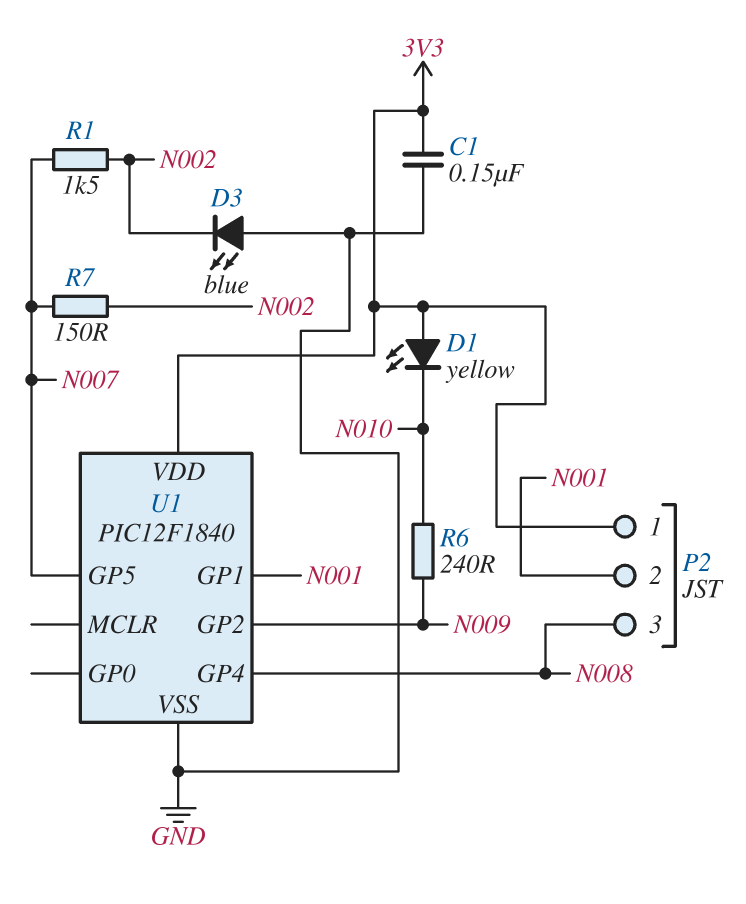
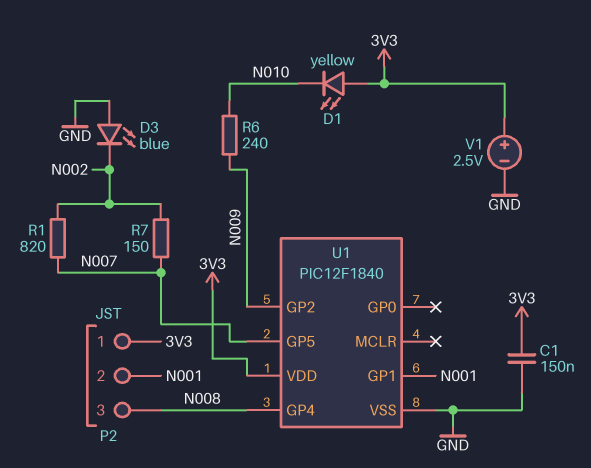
R1: 1.5k (N002, N007) -> 820 (N002, N007)
V1: none -> 2.5V (plus 3V3, minus GND)

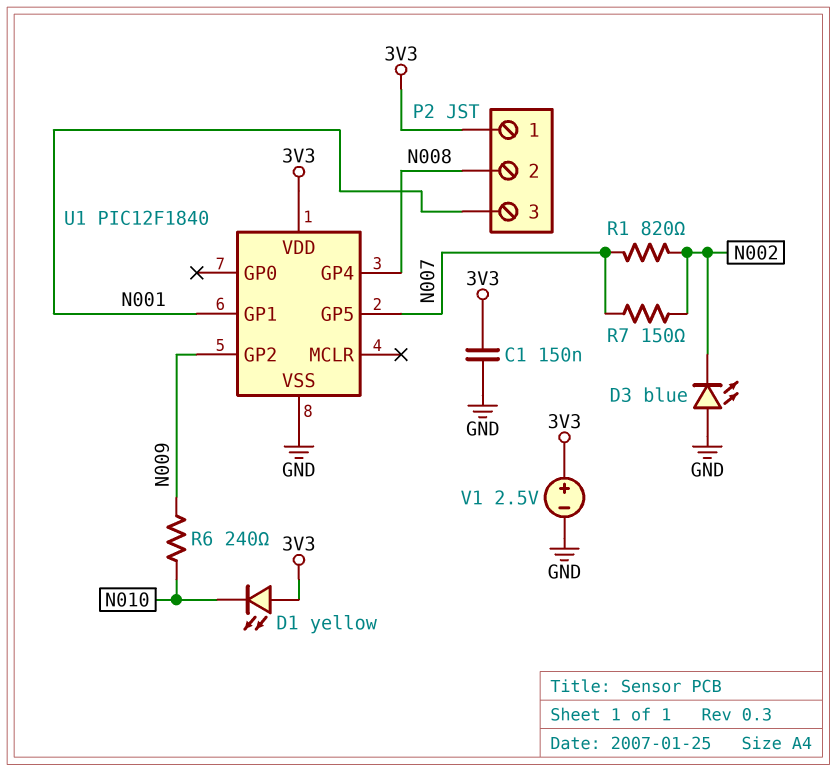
P2 pin 2: N001 -> N008
P2 pin 3: N008 -> N001

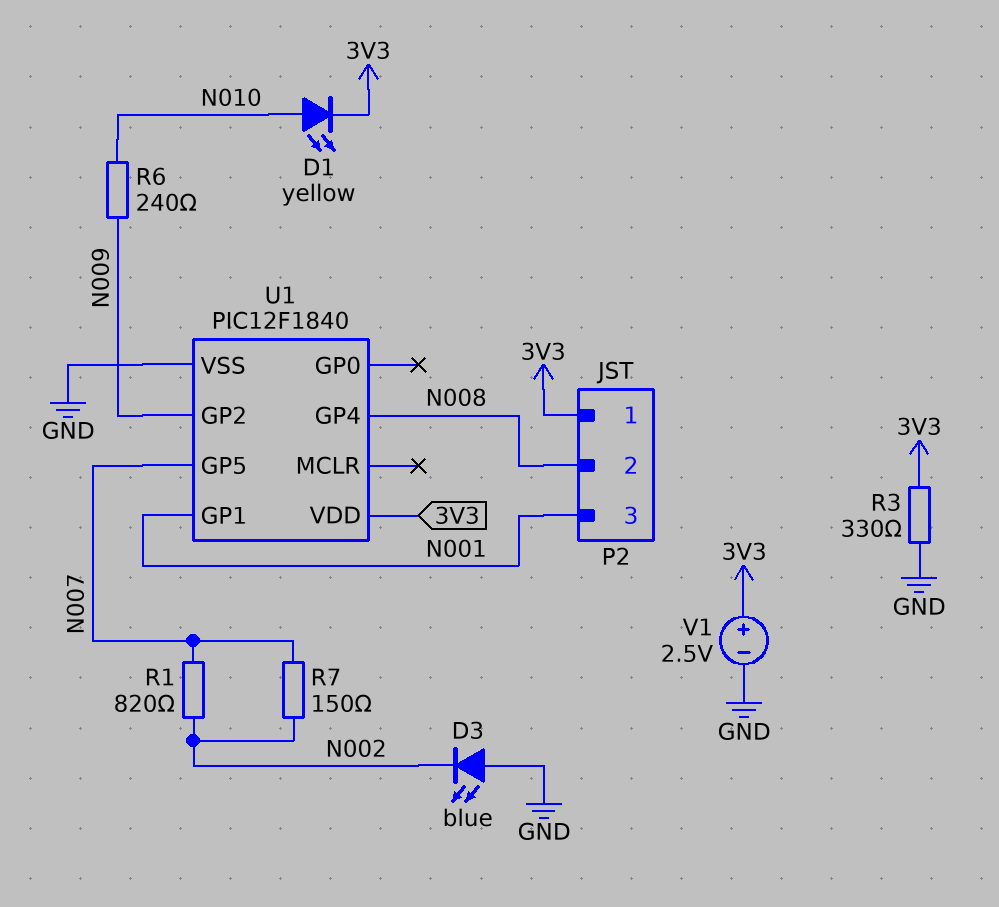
C1: 150nF (3V3, GND) -> none
D1: LED yellow (A 3V3, K N010) -> LED yellow (A N010, K 3V3)
R3: none -> 330 (3V3, GND)

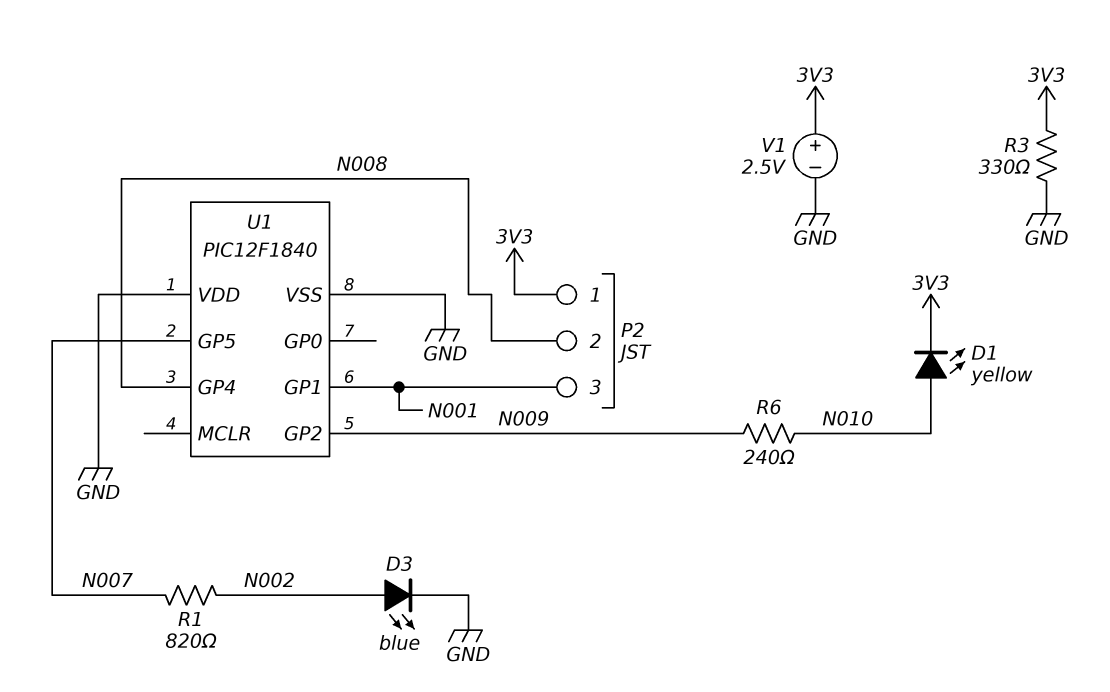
D3: LED blue (A GND, K N002) -> LED blue (A N002, K GND)
R7: 150 (N002, N007) -> none
U1 pin VDD: 3V3 -> GND

